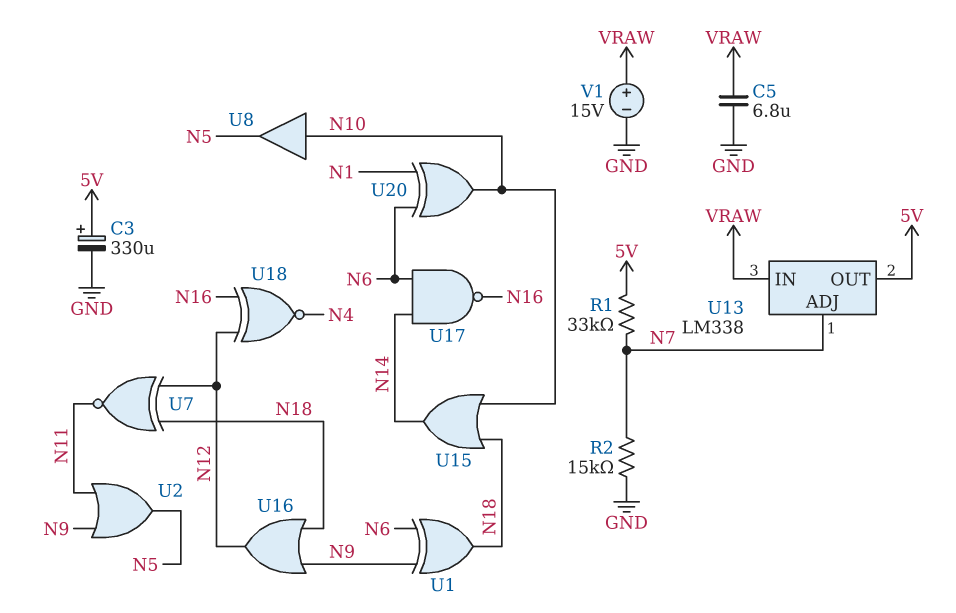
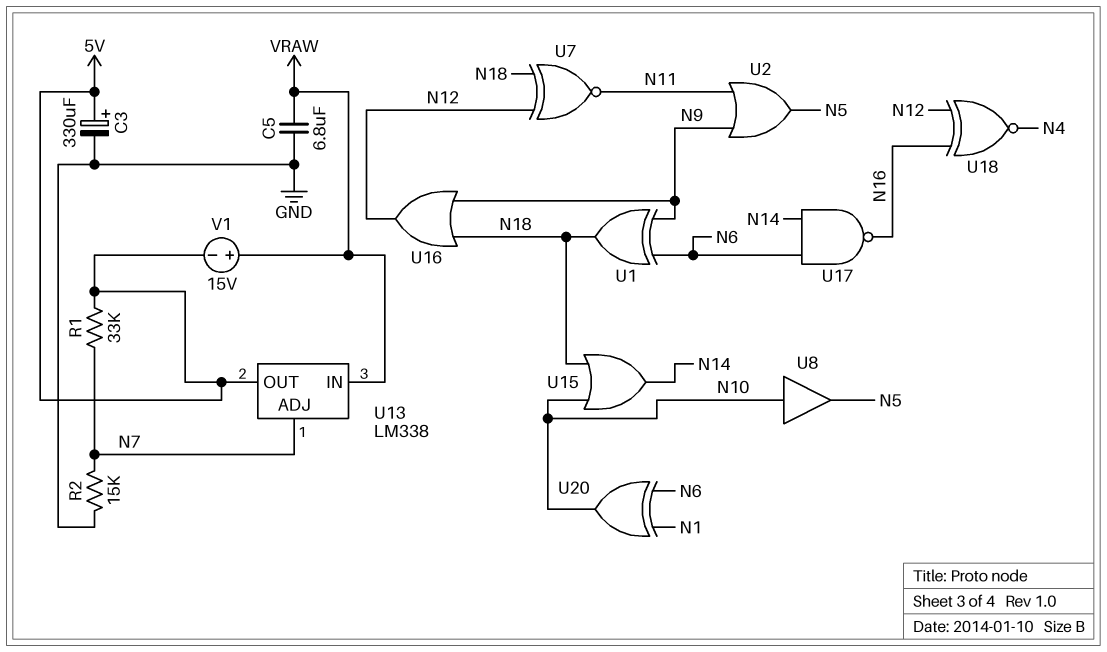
V1: 15V (plus VRAW, minus GND) -> 15V (plus VRAW, minus 5V)

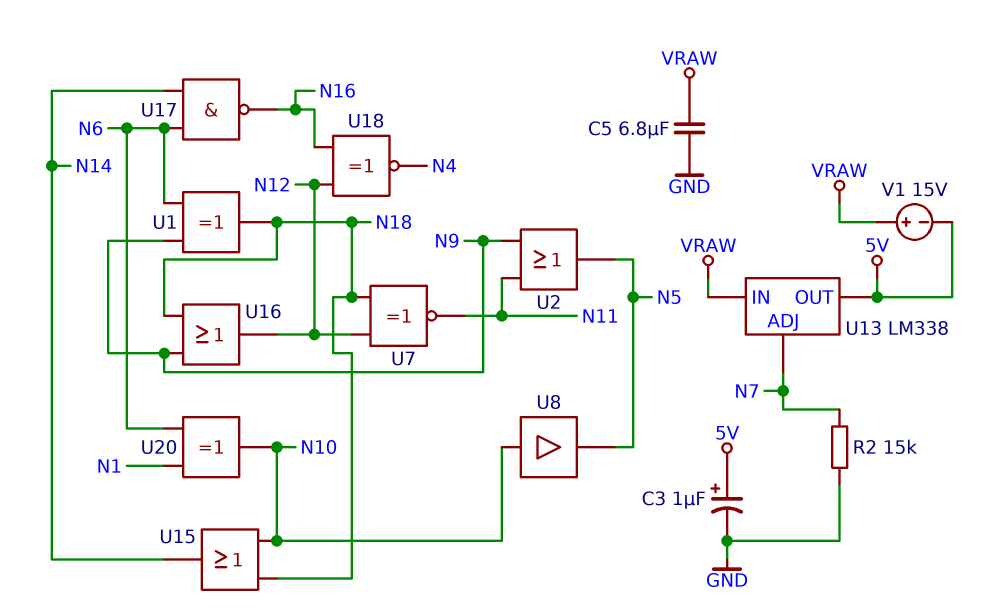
C3: 330uF (plus 5V, minus GND) -> 1uF (plus 5V, minus GND)
R1: 33k (5V, N7) -> none

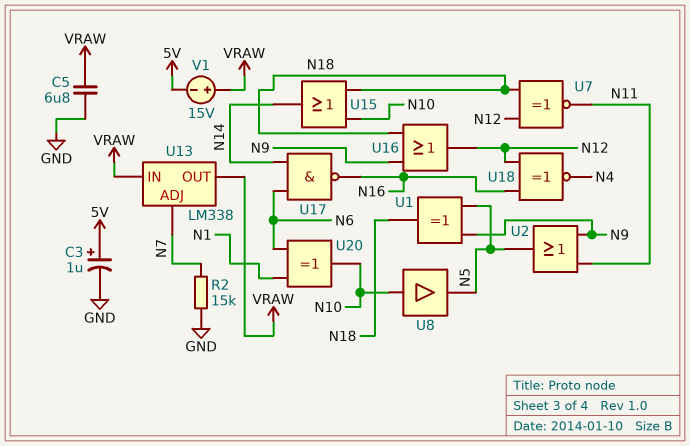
U1: XOR (in N6, in N9, out N18) -> XOR (in N5, in N9, out N18)
U13 pin OUT: 5V -> VRAW

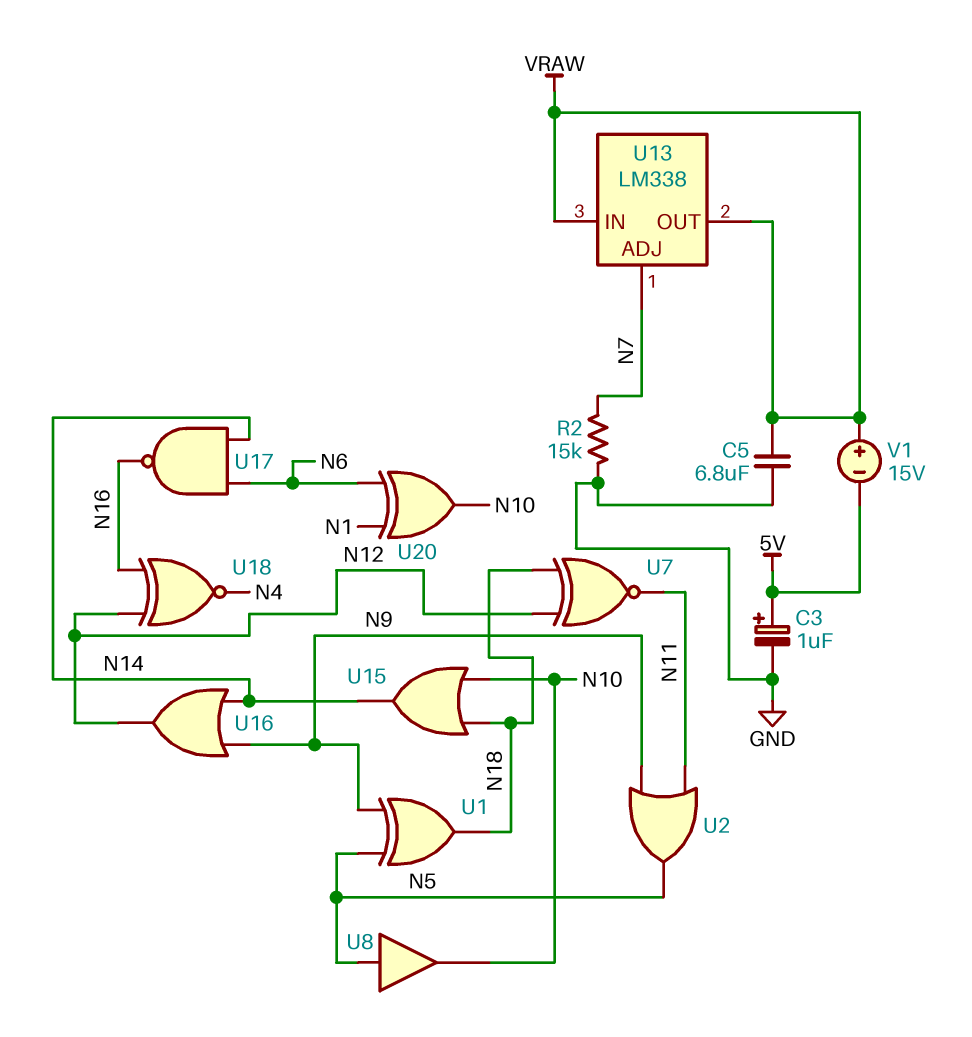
U8: buffer (in N10, out N5) -> buffer (in N5, out N10)
U16: OR (in N9, in N18, out N12) -> OR (in N9, in N14, out N12)

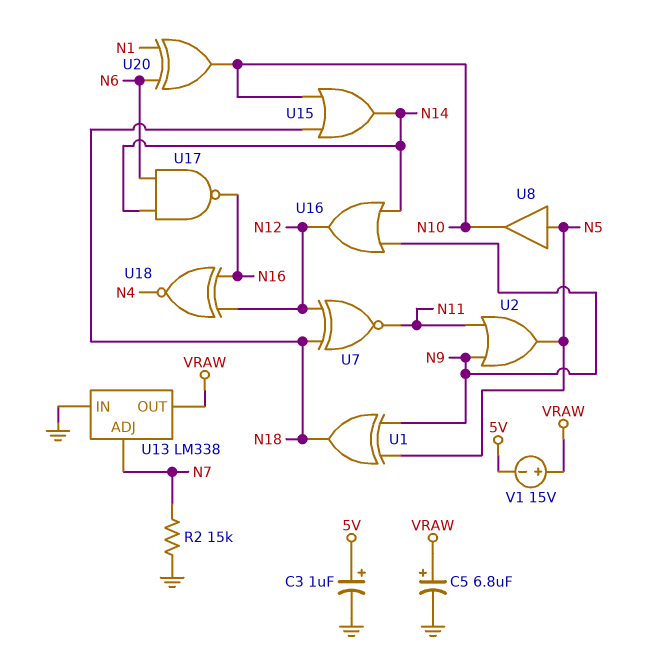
C5: 6.8uF (GND, VRAW) -> 6.8uF (plus VRAW, minus GND)
U13 pin IN: VRAW -> GND

